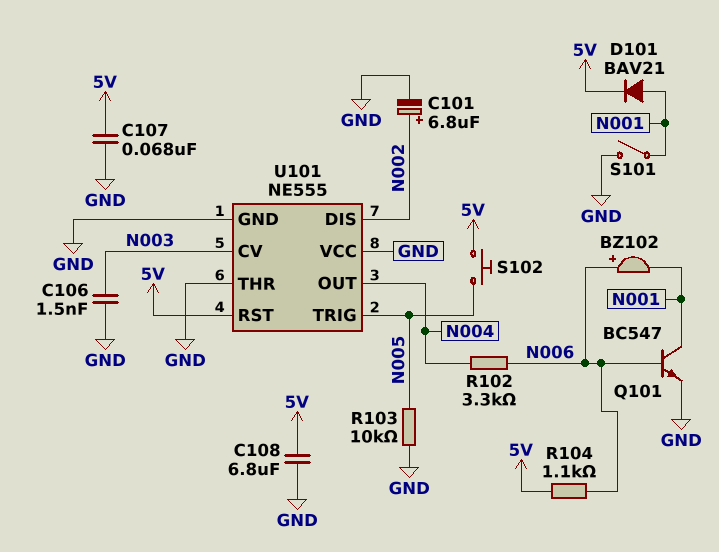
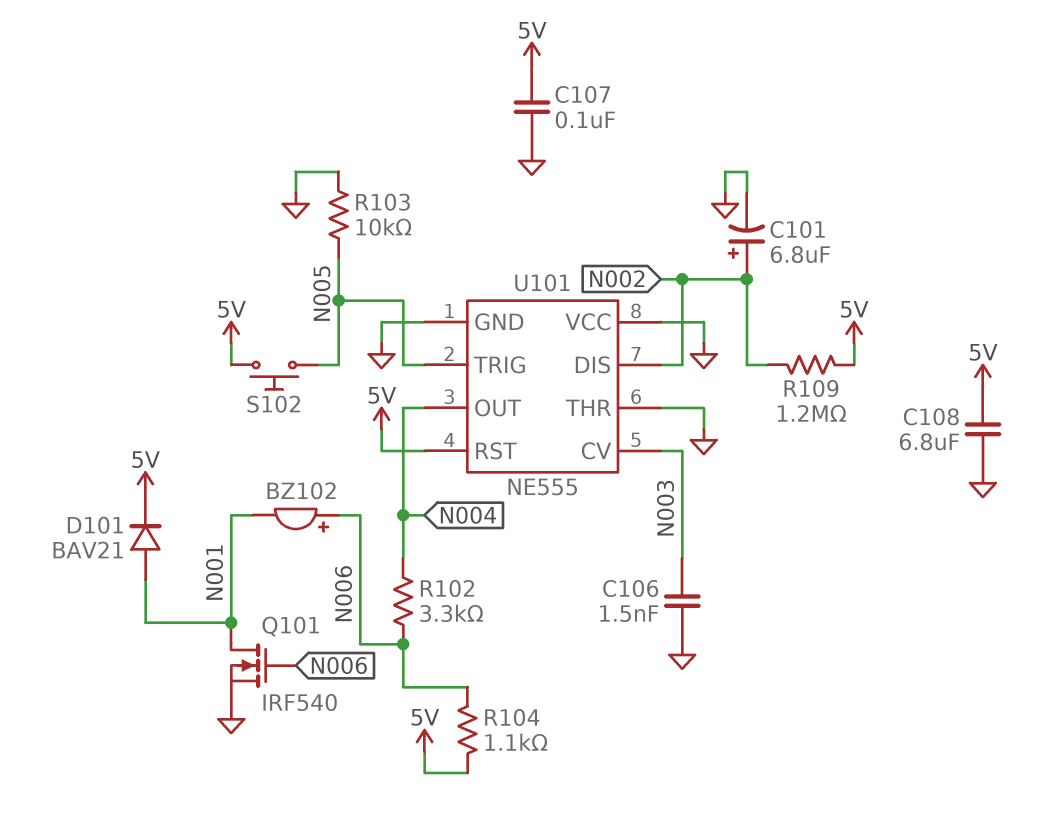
C107: 68nF (5V, GND) -> 100nF (5V, GND)
Q101: NPN BC547 (B N006, C N001, E GND) -> NMOS IRF540 (G N006, D N001, S GND)
R109: none -> 1.2M (5V, N002)
S101: switch (GND, N001) -> none

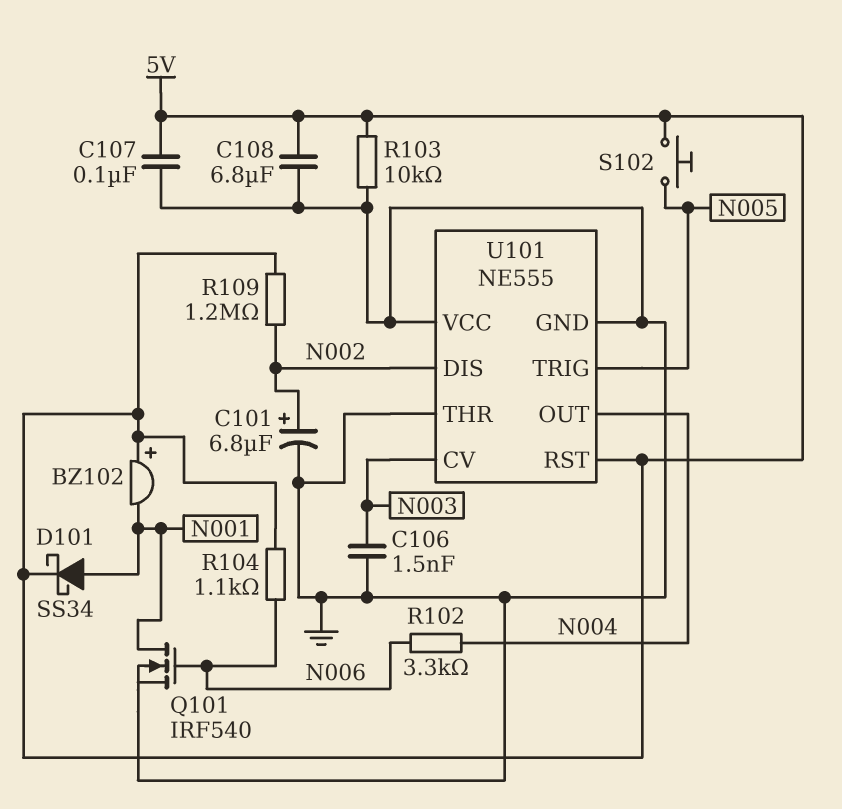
BZ102: buzzer (plus N006, minus N001) -> buzzer (plus 5V, minus N001)
D101: diode BAV21 (A N001, K 5V) -> schottky SS34 (A N001, K 5V)
R103: 10k (GND, N005) -> 10k (5V, GND)

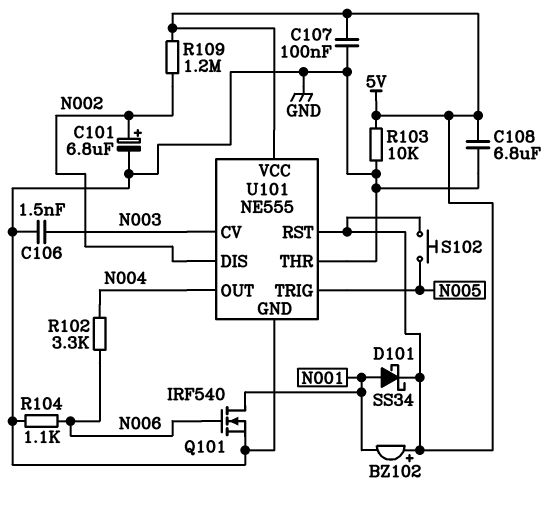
R104: 1.1k (5V, N006) -> 1.1k (GND, N006)
U101 pin VCC: GND -> 5V

